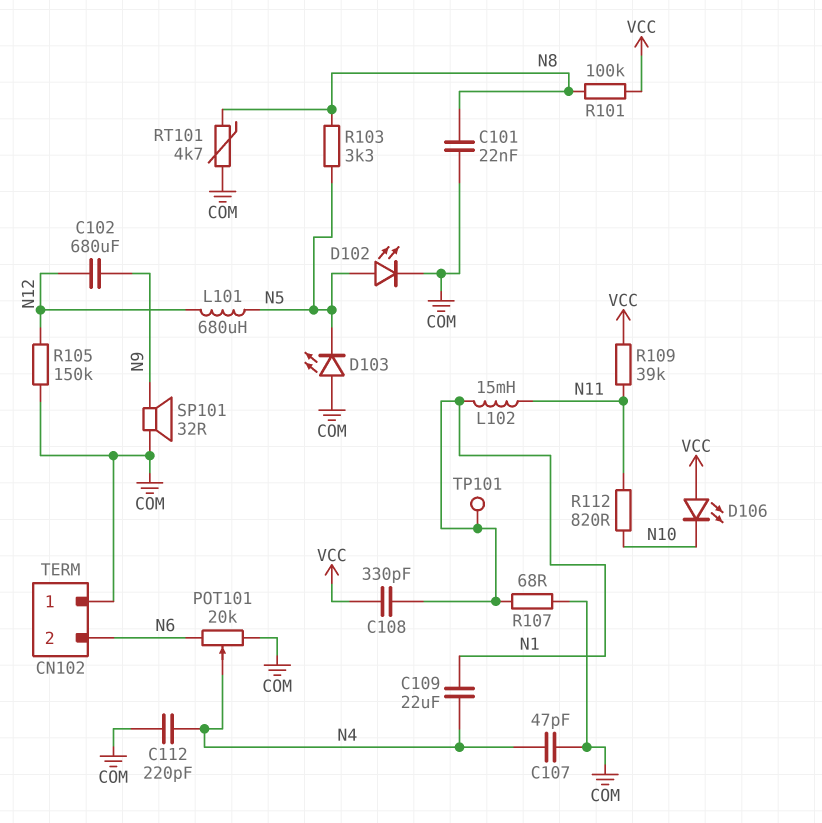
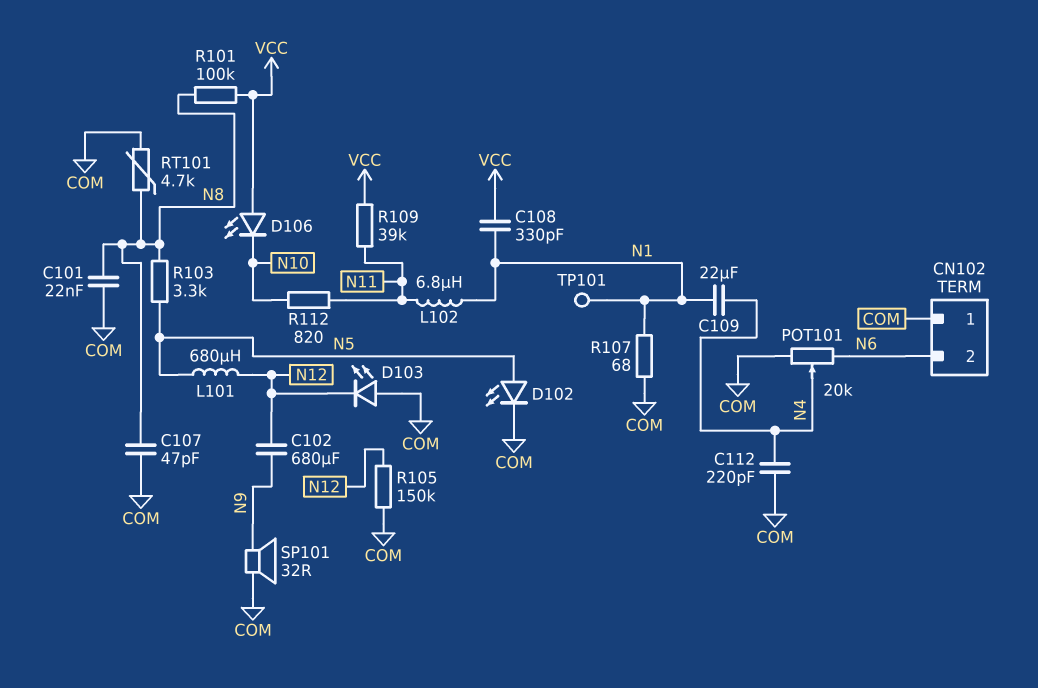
C107: 47pF (COM, N4) -> 47pF (COM, N8)
D103: LED (A COM, K N5) -> LED (A COM, K N12)
L102: 15mH (N1, N11) -> 6.8uH (N1, N11)

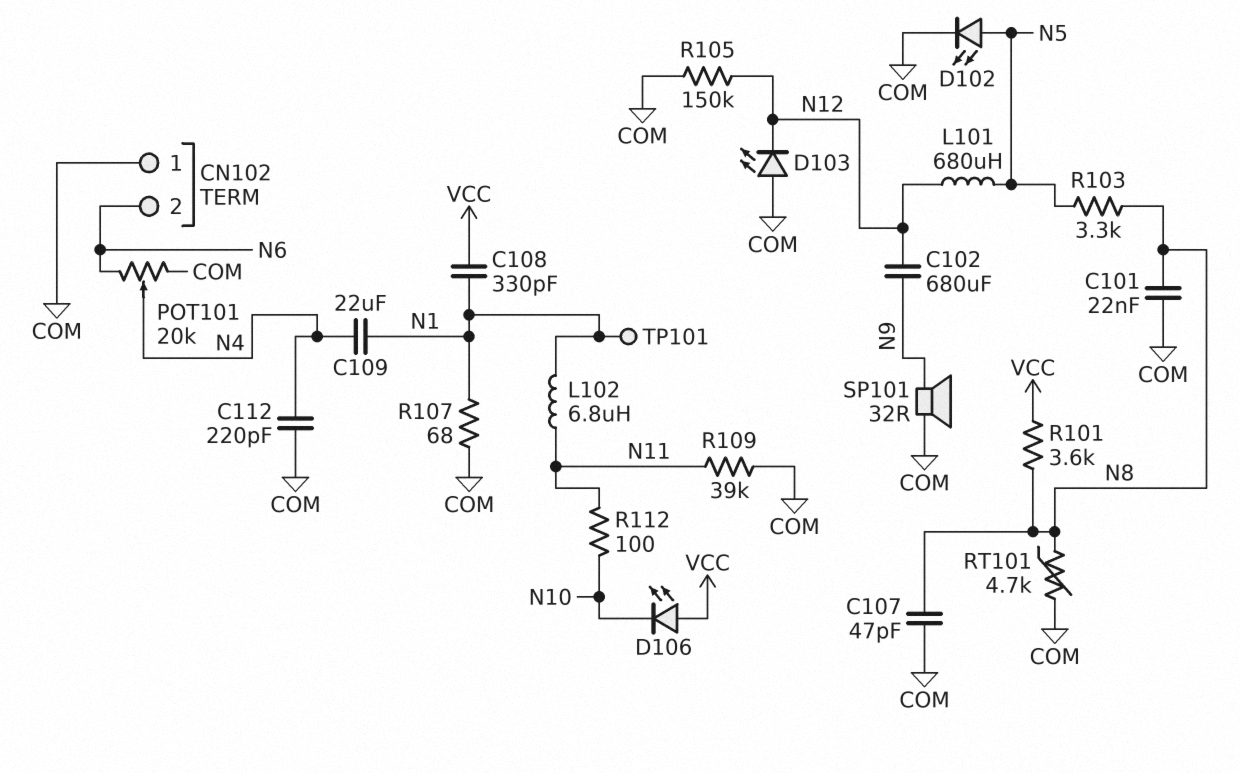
R101: 100k (N8, VCC) -> 3.6k (N8, VCC)
R109: 39k (N11, VCC) -> 39k (COM, N11)
R112: 820 (N10, N11) -> 100 (N10, N11)

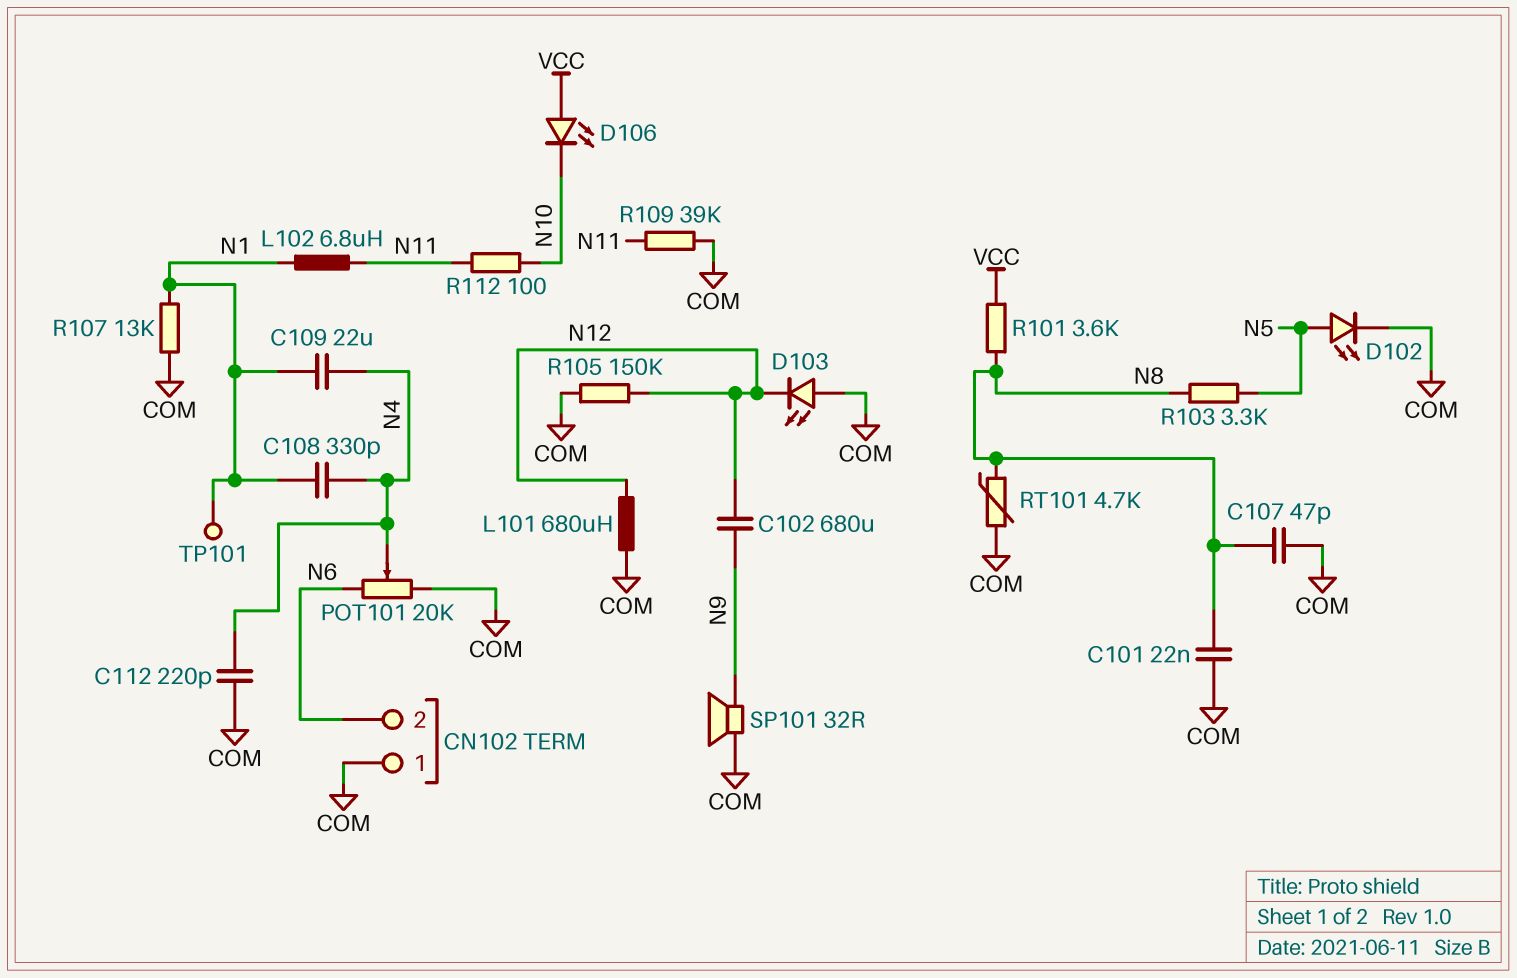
C108: 330pF (N1, VCC) -> 330pF (N1, N4)
L101: 680uH (N5, N12) -> 680uH (COM, N12)
R107: 68 (COM, N1) -> 13k (COM, N1)

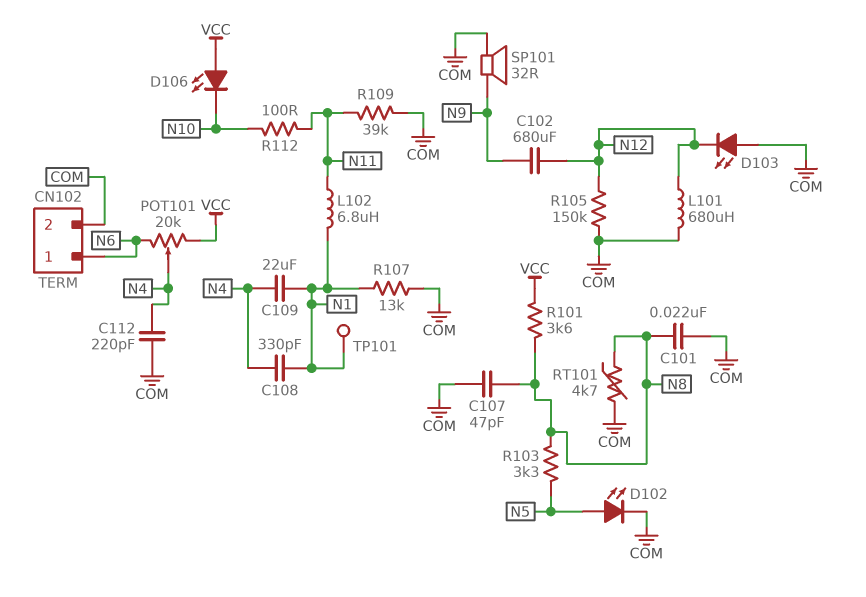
CN102 pin 1: COM -> N6
CN102 pin 2: N6 -> COM
POT101: 20k (COM, N6, wiper N4) -> 20k (N6, VCC, wiper N4)

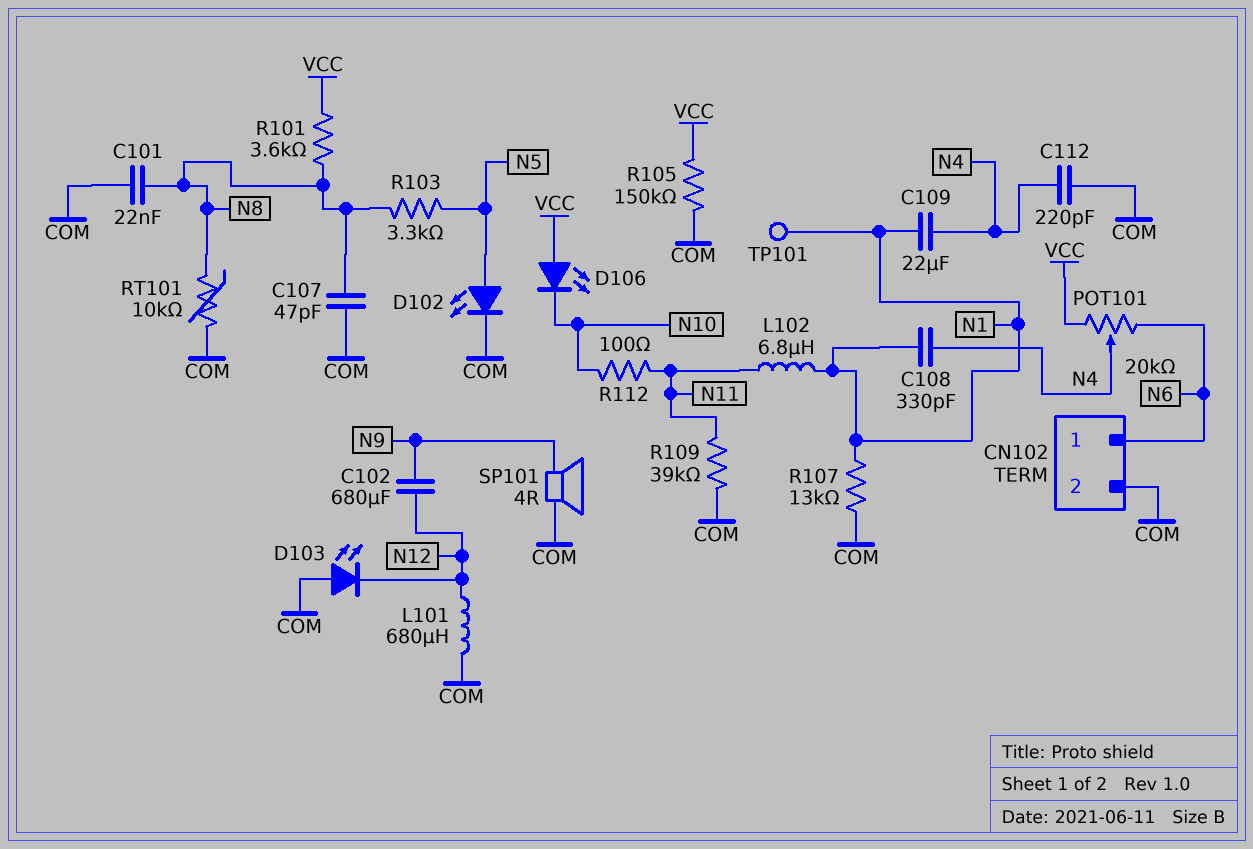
R105: 150k (COM, N12) -> 150k (COM, VCC)
RT101: 4.7k (COM, N8) -> 10k (COM, N8)
SP101: speaker 32R (COM, N9) -> speaker 4R (COM, N9)

